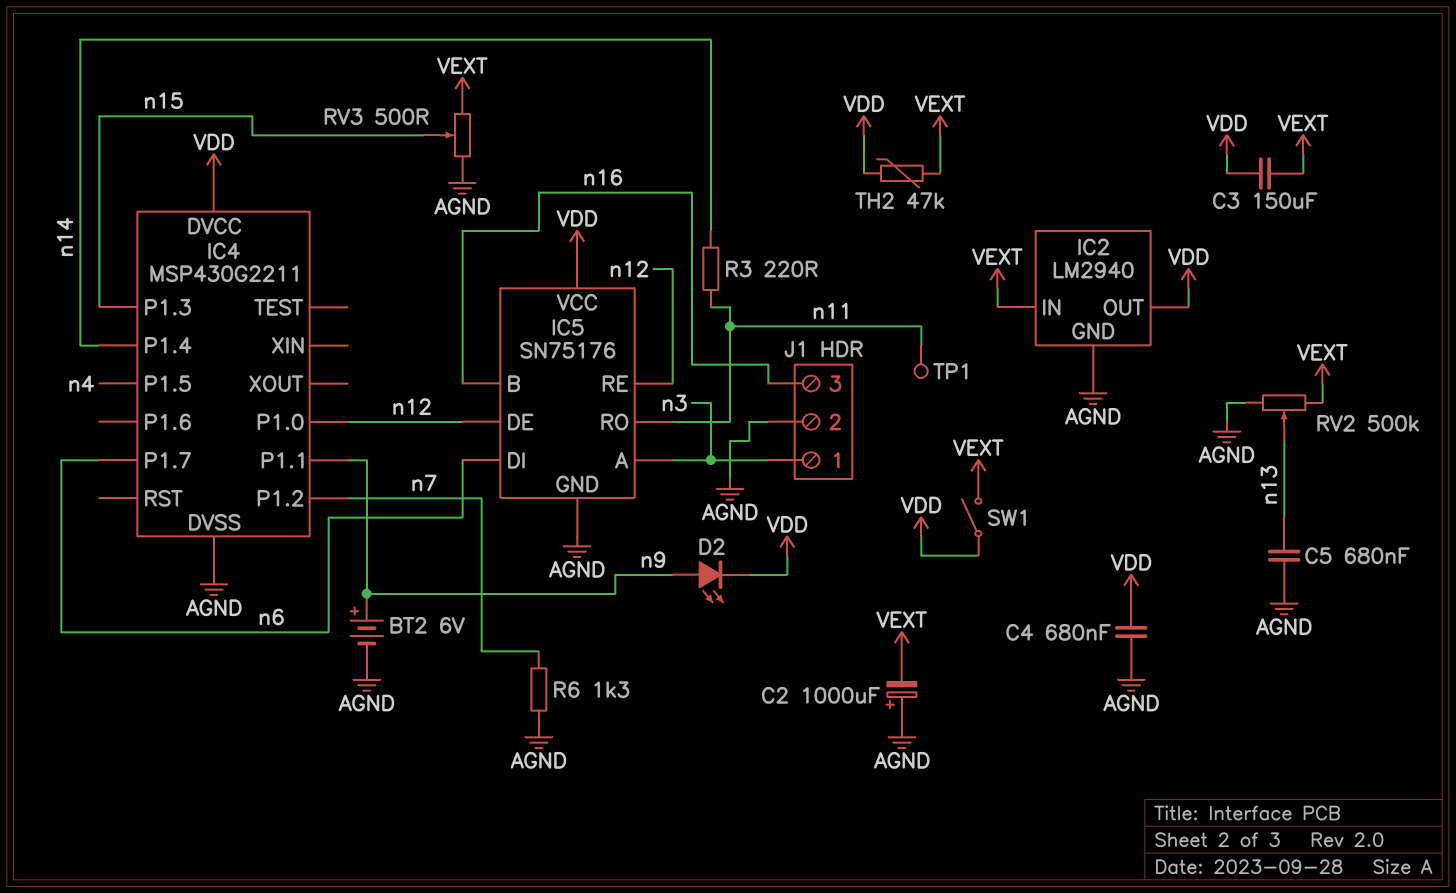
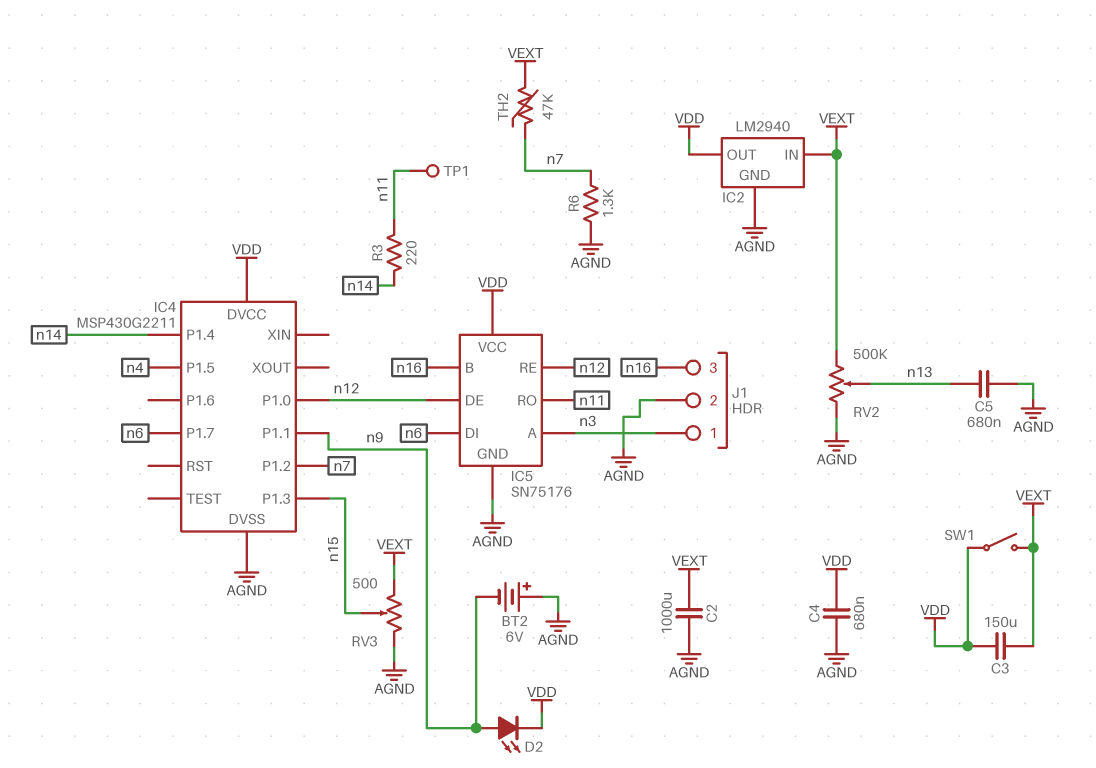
BT2: 6V (plus n9, minus AGND) -> 6V (plus AGND, minus n9)
C2: 1000uF (plus AGND, minus VEXT) -> 1000uF (AGND, VEXT)
TH2: 47k (VDD, VEXT) -> 47k (VEXT, n7)

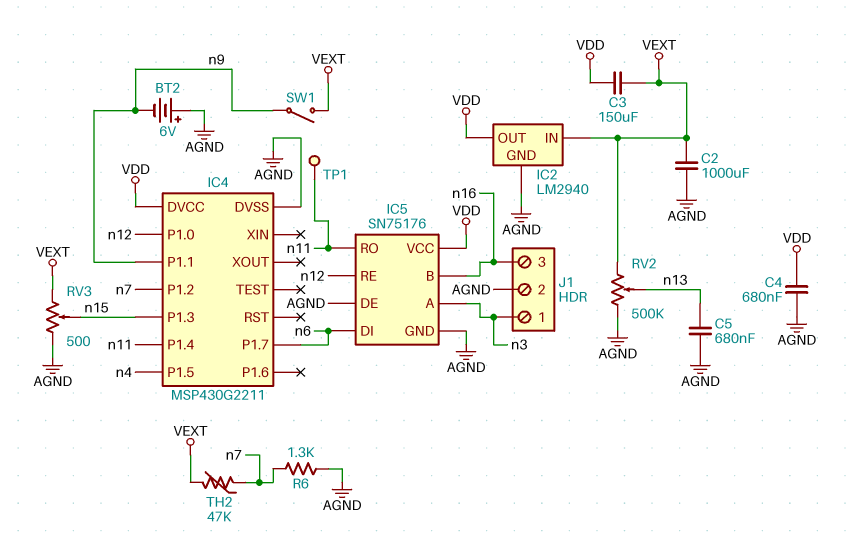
D2: LED (A n9, K VDD) -> none
IC4 pin P1.4: n14 -> n11
IC5 pin DE: n12 -> AGND
R3: 220 (n11, n14) -> none
SW1: switch (VDD, VEXT) -> switch (VEXT, n9)

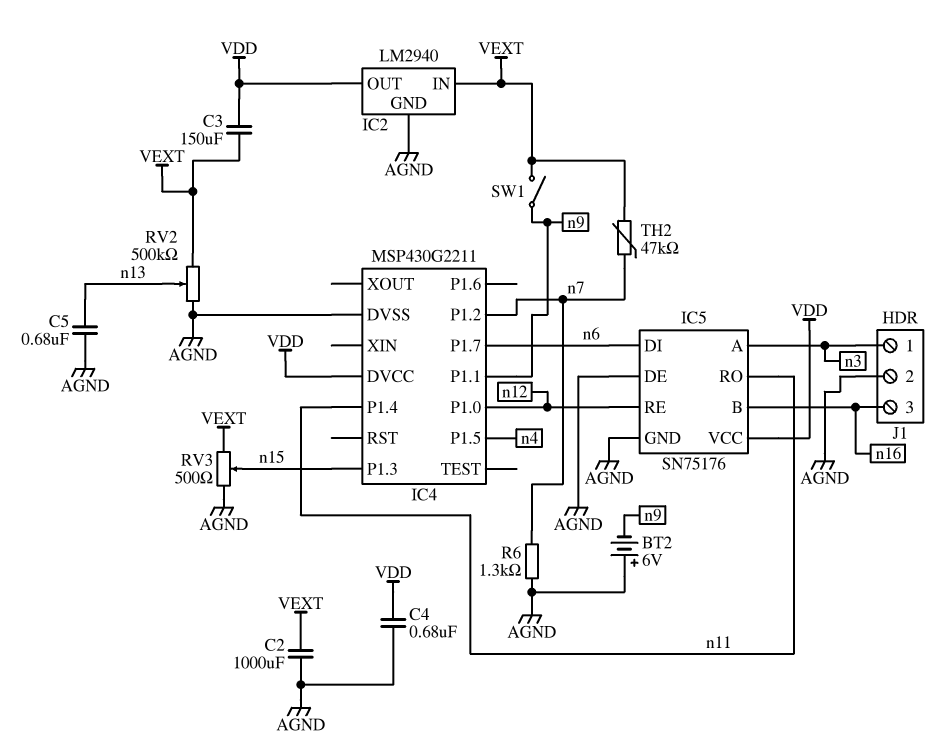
TP1: test point (n11) -> none

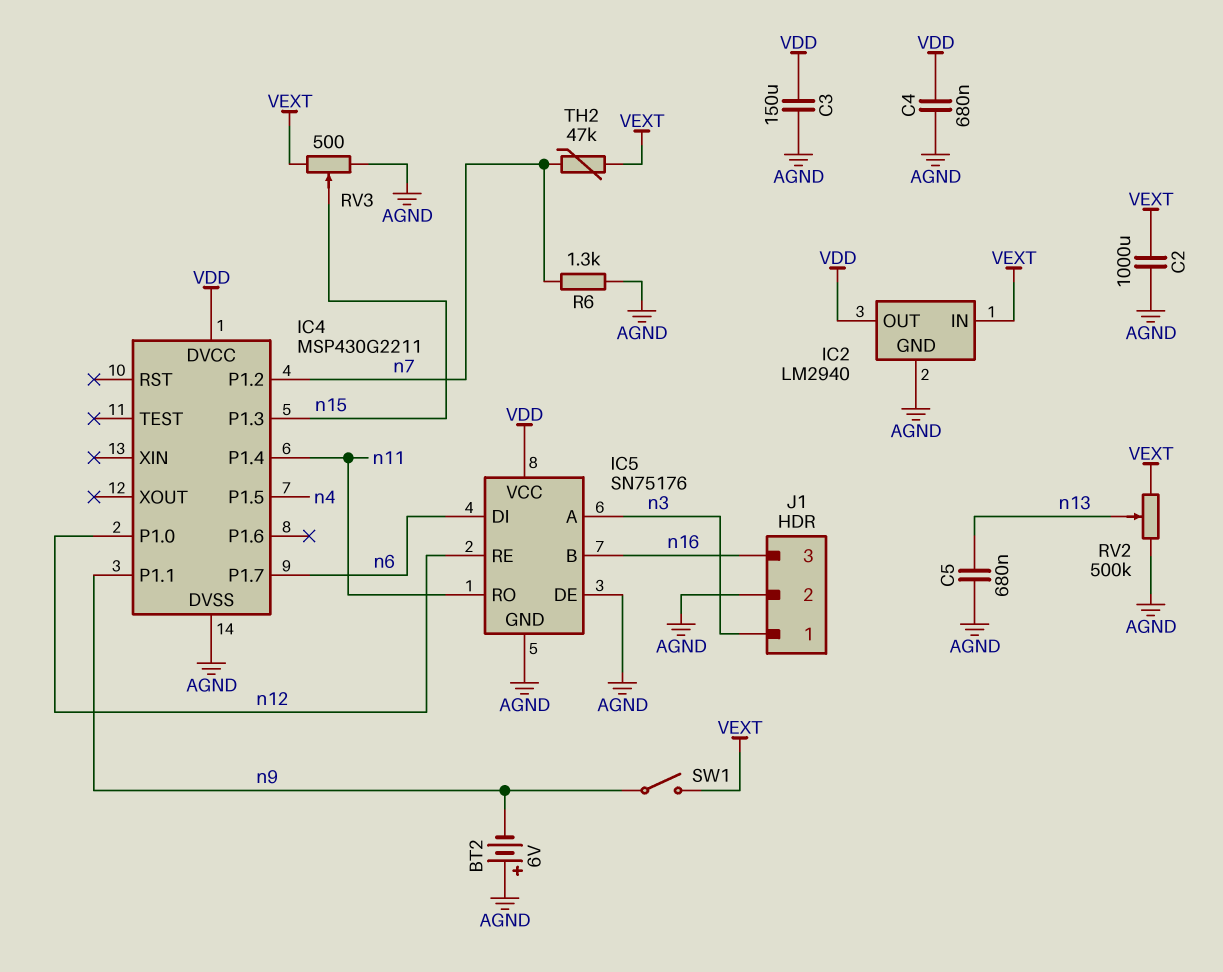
C3: 150uF (VDD, VEXT) -> 150uF (AGND, VDD)

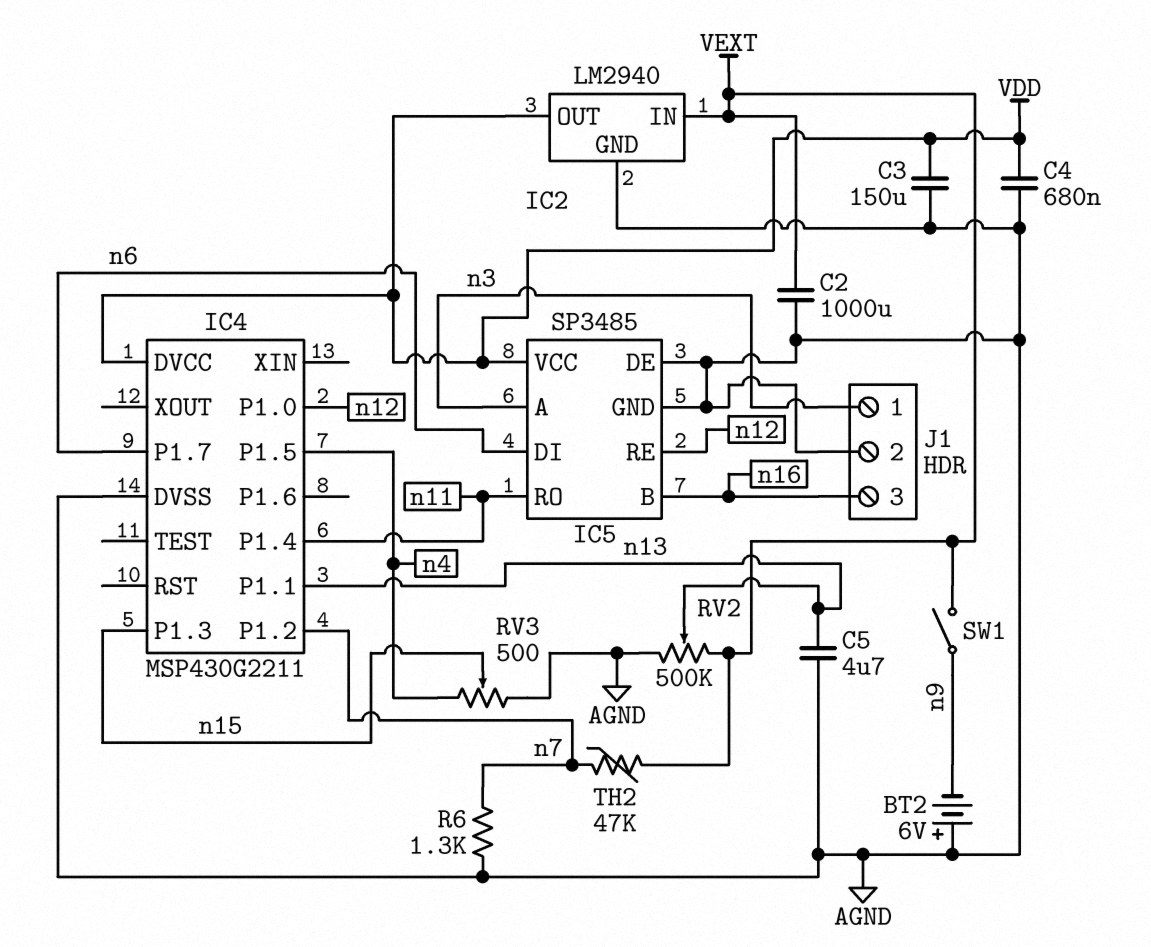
C5: 680nF (AGND, n13) -> 4.7uF (AGND, n13)
IC4 pin P1.1: n9 -> n13
IC5: SN75176 -> SP3485
RV3: 500 (AGND, VEXT, wiper n15) -> 500 (AGND, n4, wiper n15)

